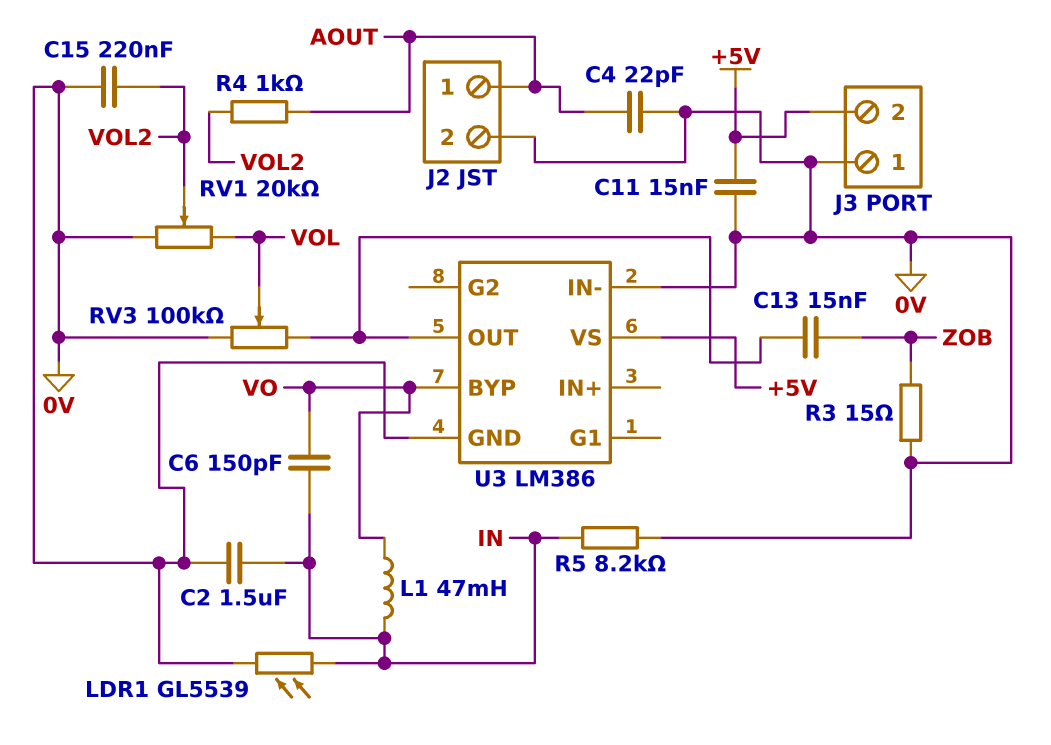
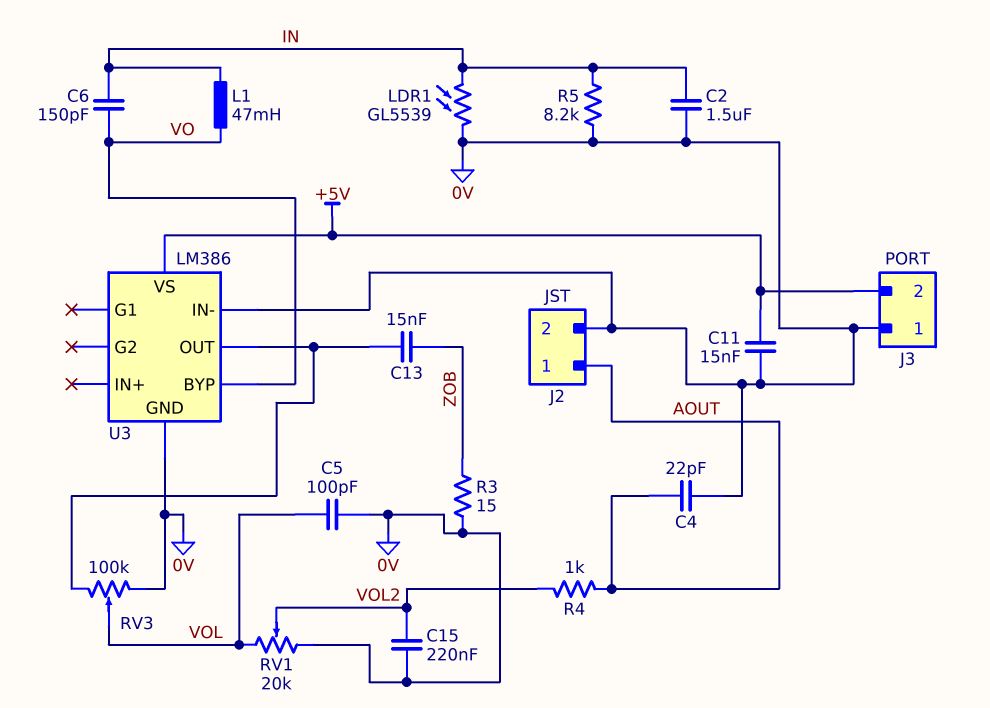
C5: none -> 100pF (0V, VOL)

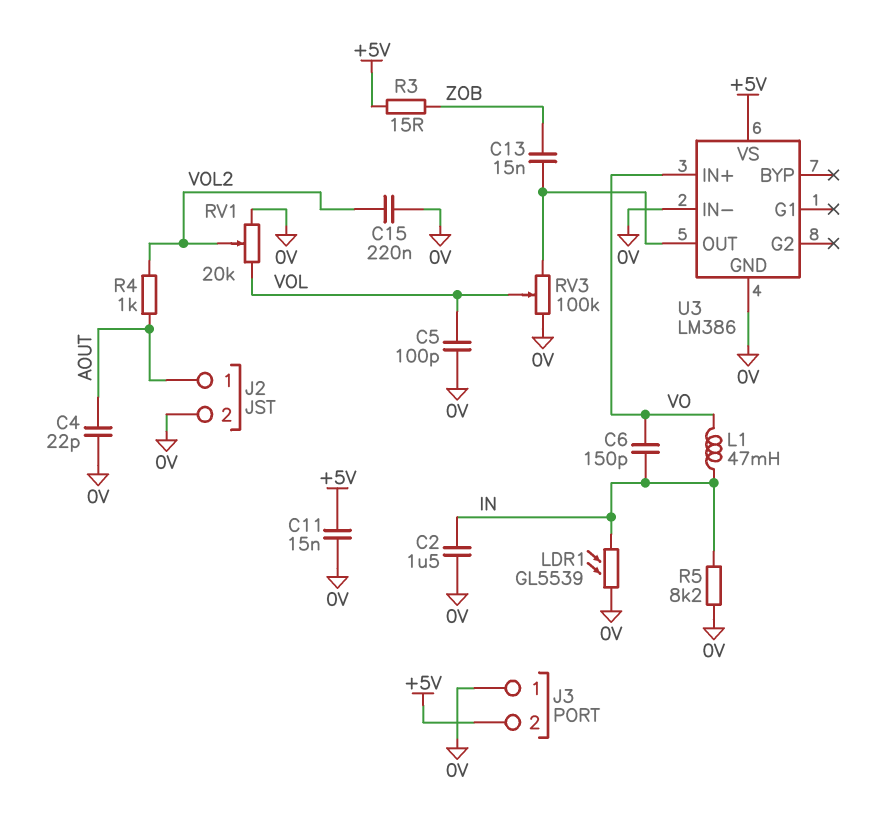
R3: 15 (0V, ZOB) -> 15 (+5V, ZOB)
U3 pin BYP: VO -> none
U3 pin IN+: none -> VO

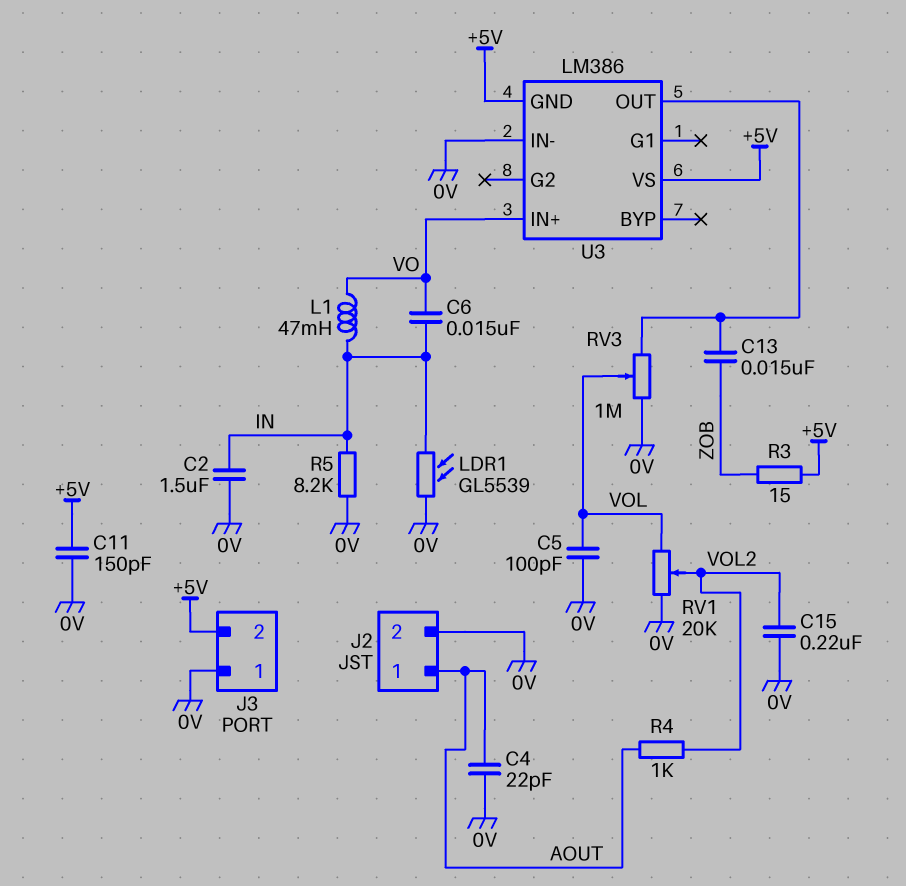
C6: 150pF (IN, VO) -> 15nF (IN, VO)
C11: 15nF (+5V, 0V) -> 150pF (+5V, 0V)
RV3: 100k (0V, U3/OUT, wiper VOL) -> 1M (0V, U3/OUT, wiper VOL)
U3 pin GND: 0V -> +5V

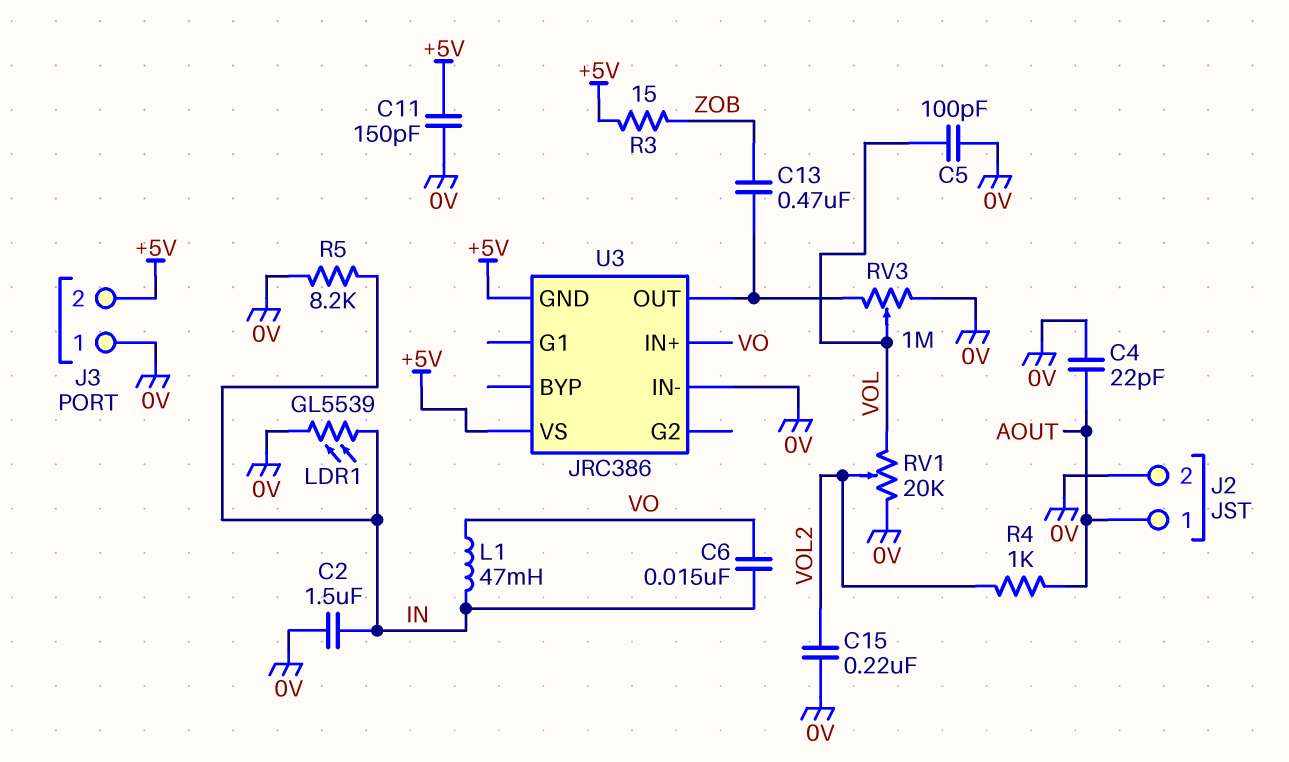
C13: 15nF (U3/OUT, ZOB) -> 470nF (U3/OUT, ZOB)
U3: LM386 -> JRC386

